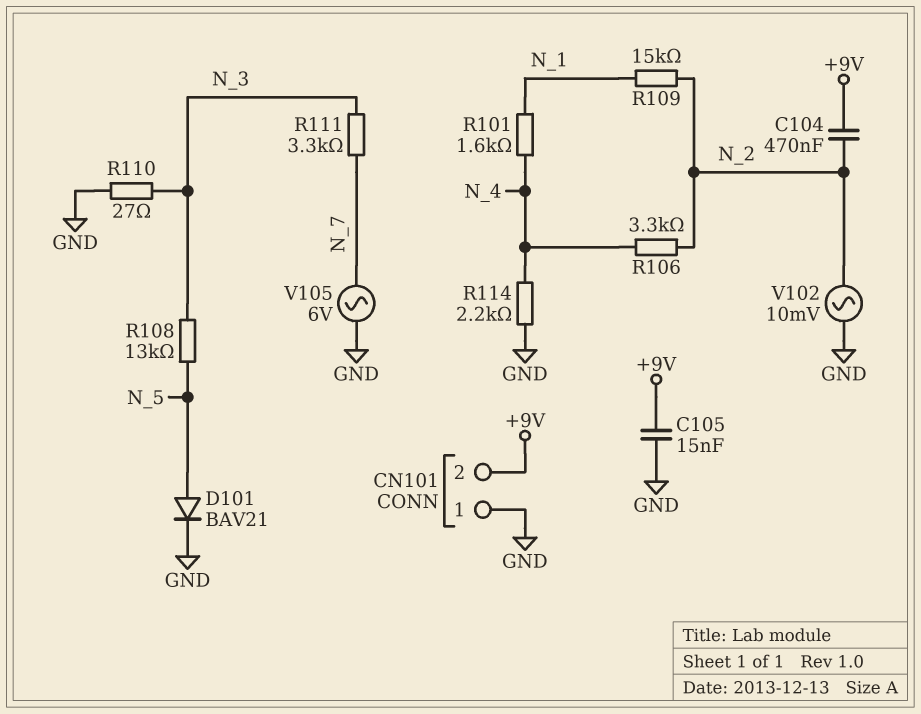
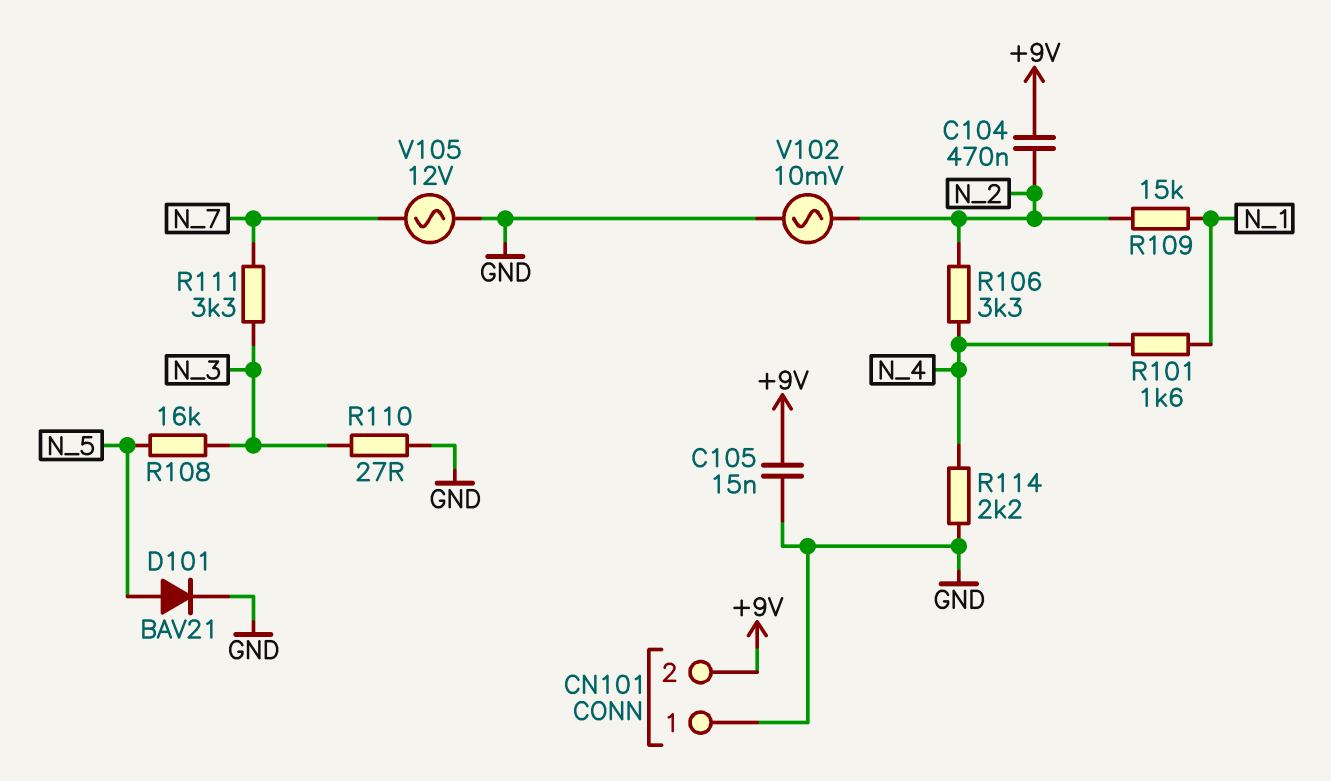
R108: 13k (N_3, N_5) -> 16k (N_3, N_5)
V105: AC 6V (GND, N_7) -> AC 12V (GND, N_7)

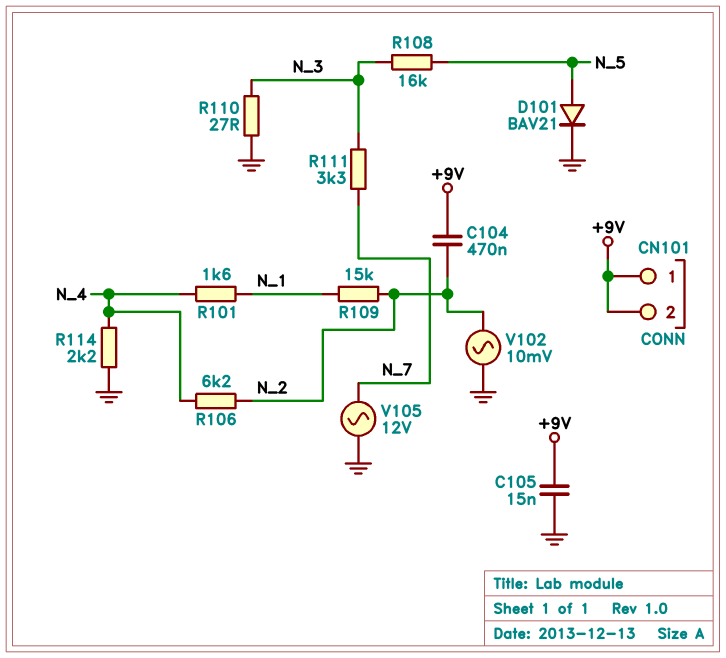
CN101 pin 1: GND -> +9V
R106: 3.3k (N_2, N_4) -> 6.2k (N_2, N_4)

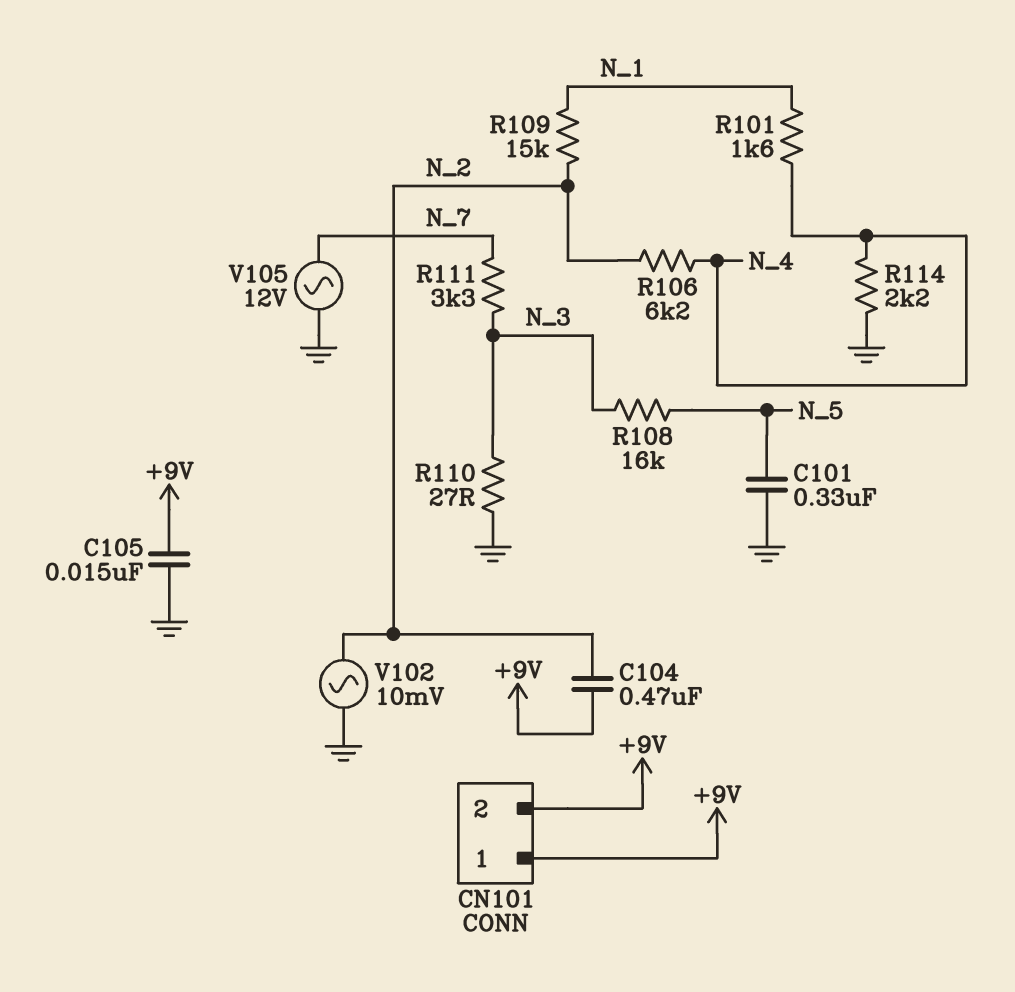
C101: none -> 330nF (GND, N_5)
D101: diode BAV21 (A N_5, K GND) -> none

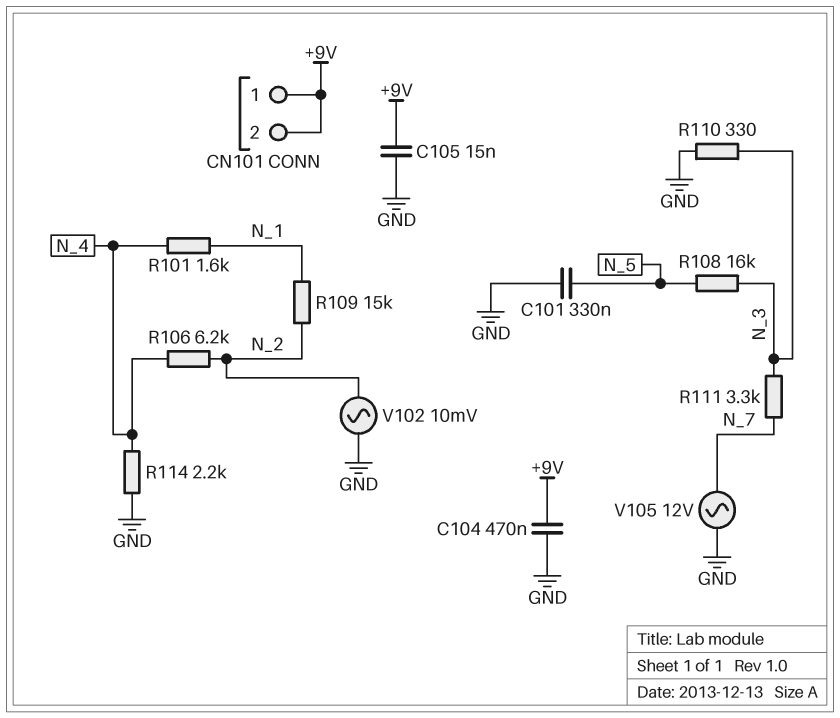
C104: 470nF (+9V, N_2) -> 470nF (+9V, GND)
R110: 27 (GND, N_3) -> 330 (GND, N_3)

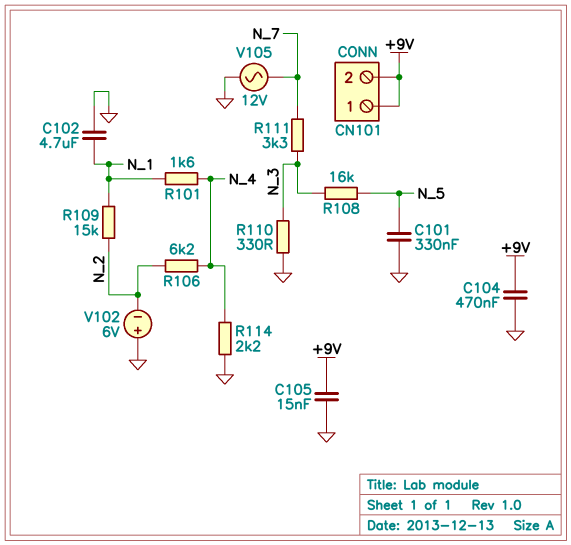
C102: none -> 4.7uF (GND, N_1)
V102: AC 10mV (GND, N_2) -> 6V (plus GND, minus N_2)

